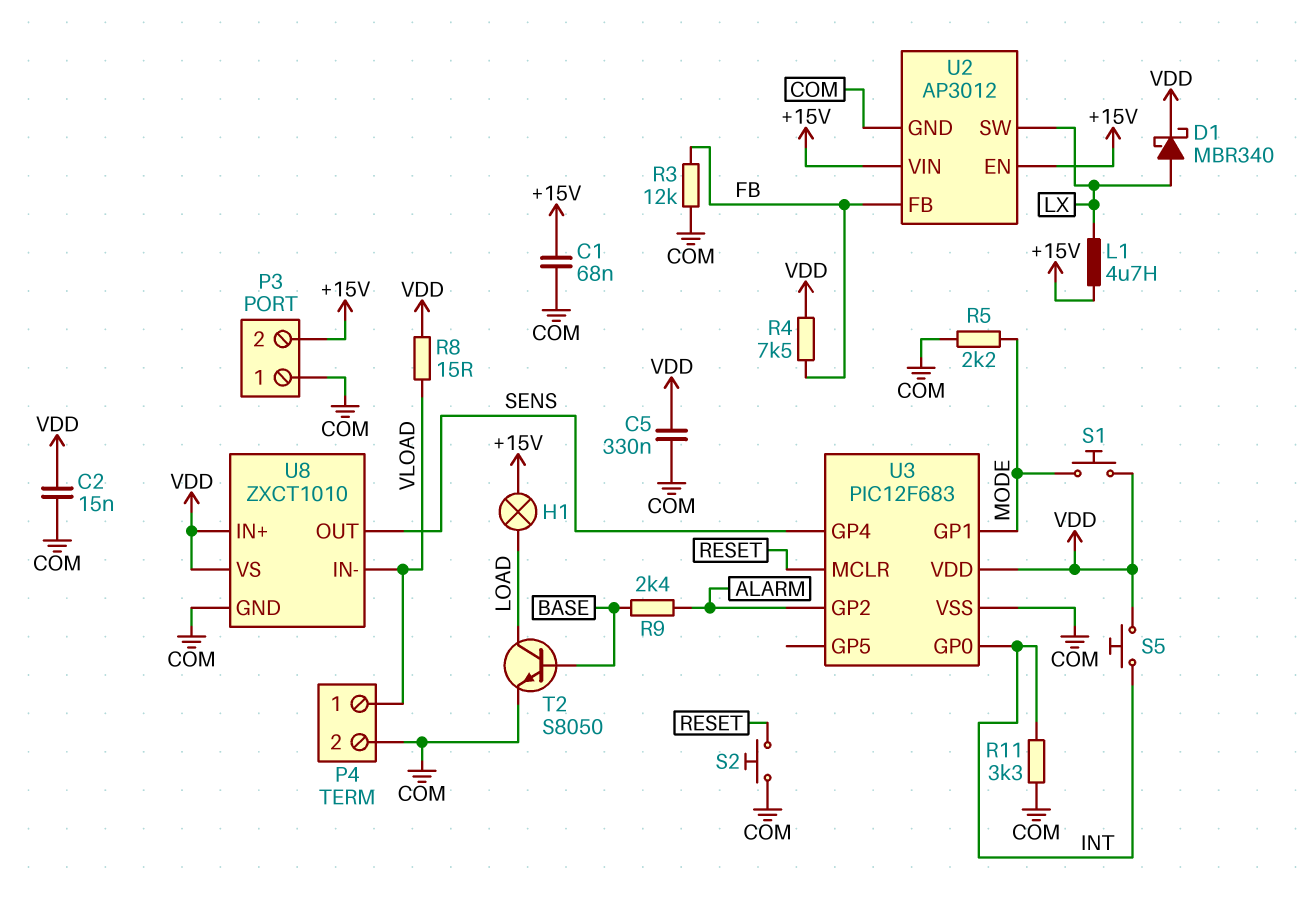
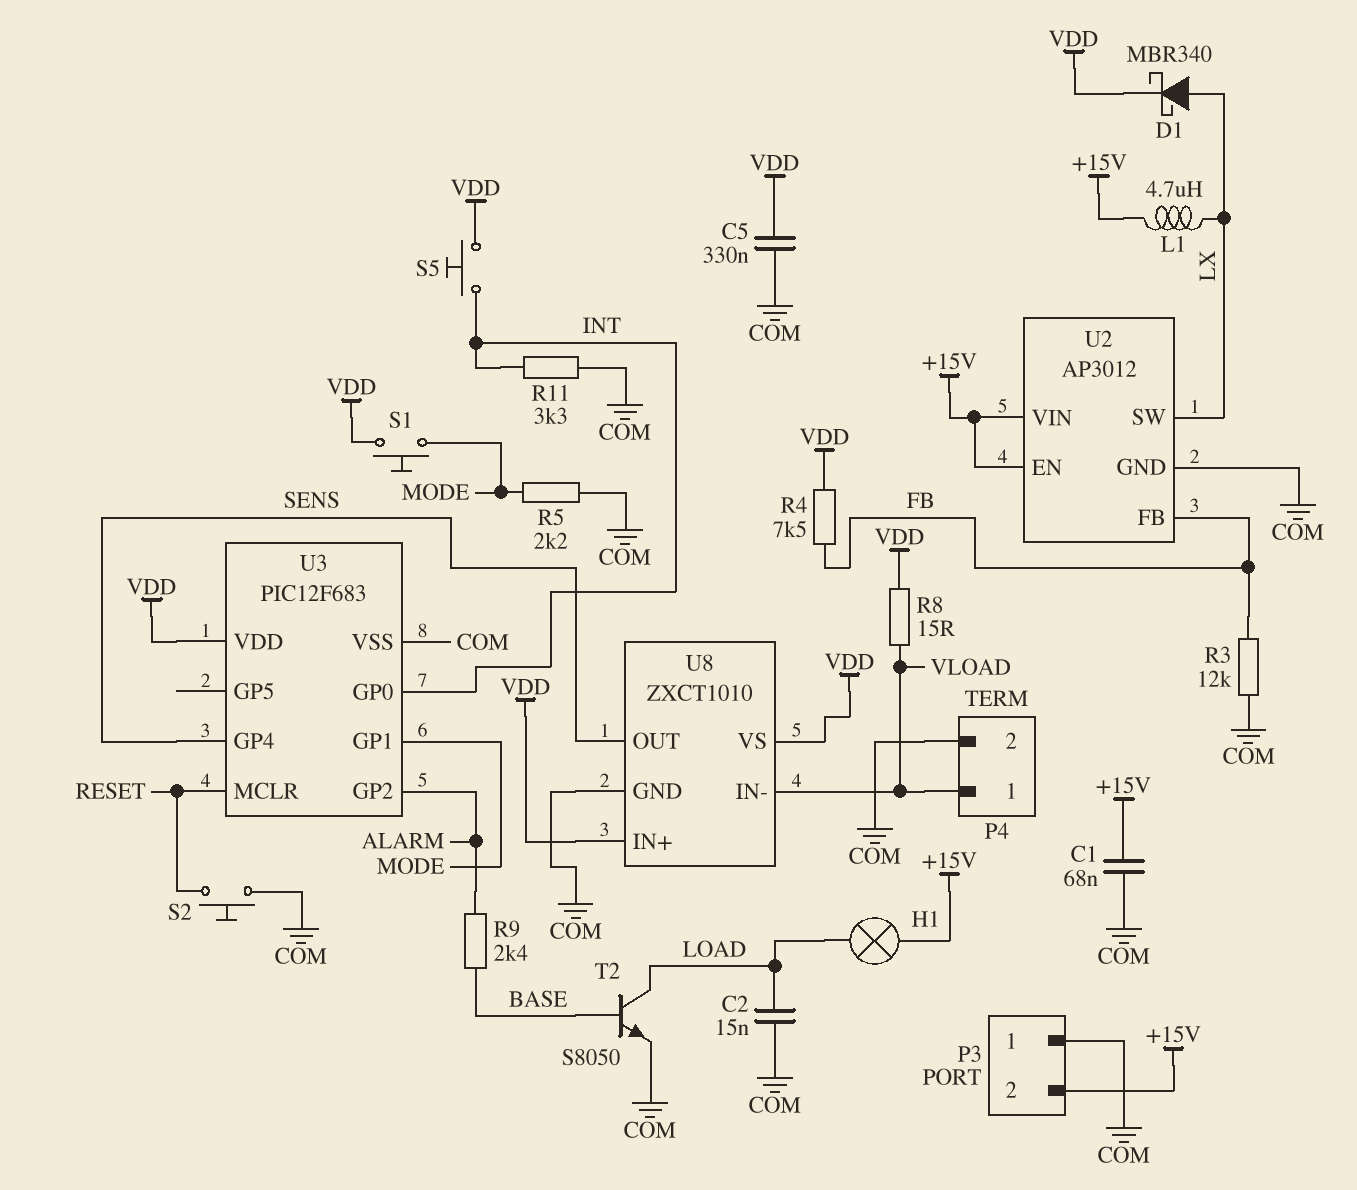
C2: 15nF (COM, VDD) -> 15nF (COM, LOAD)

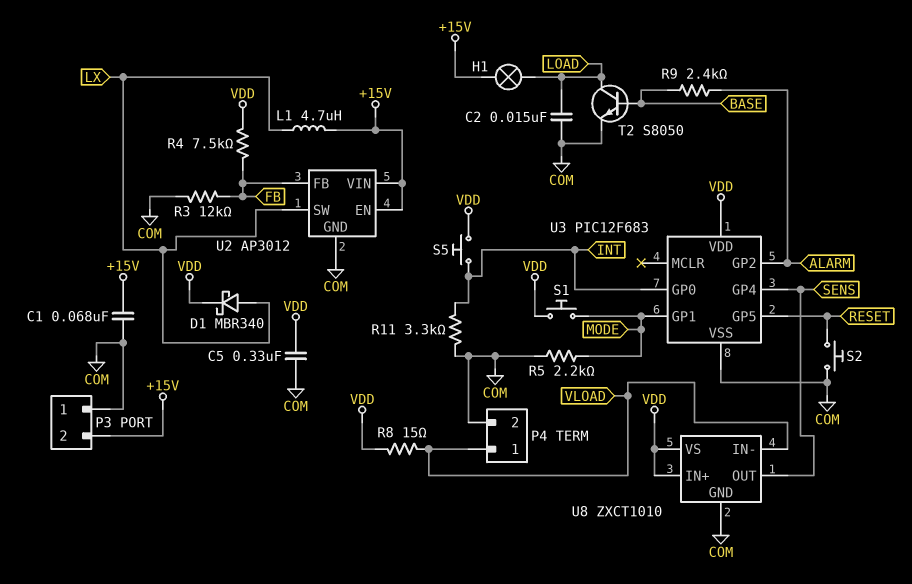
U3 pin GP5: none -> RESET
U3 pin MCLR: RESET -> none

